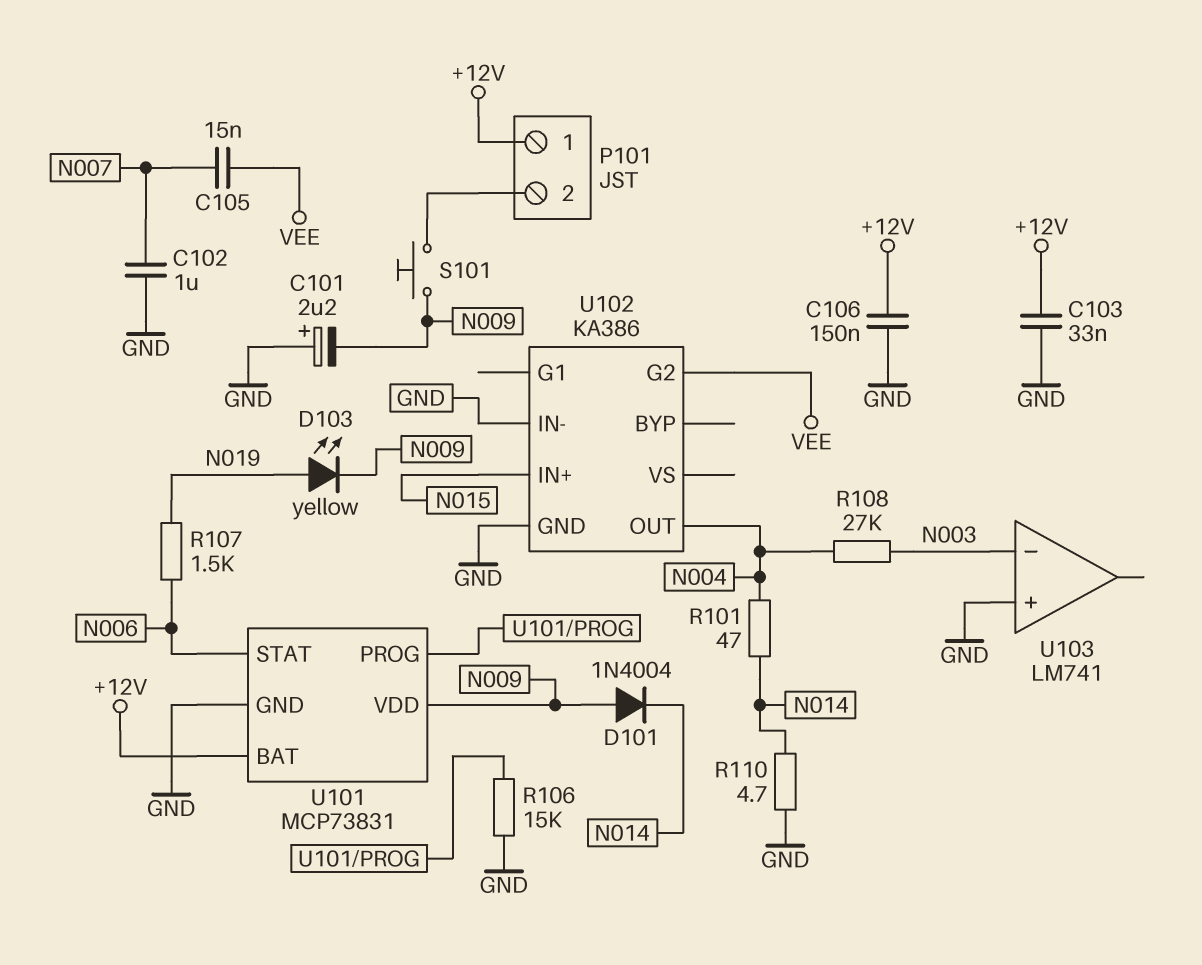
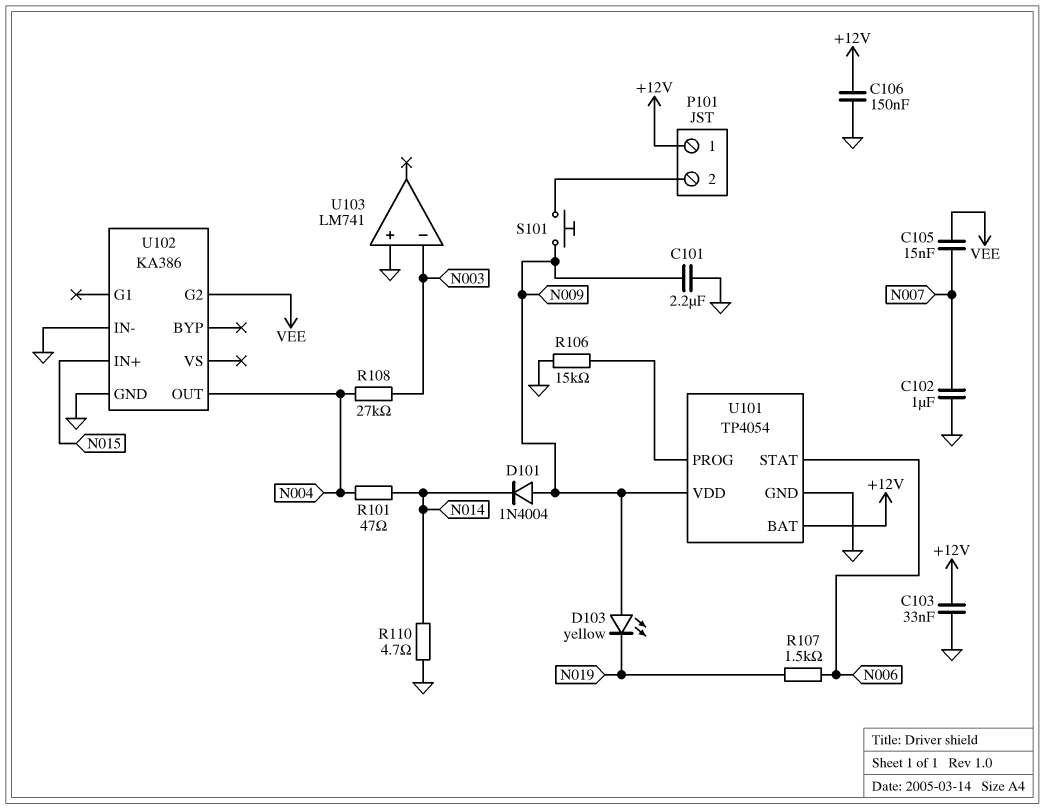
C101: 2.2uF (plus GND, minus N009) -> 2.2uF (GND, N009)
D103: LED yellow (A N019, K N009) -> LED yellow (A N009, K N019)
U101: MCP73831 -> TP4054

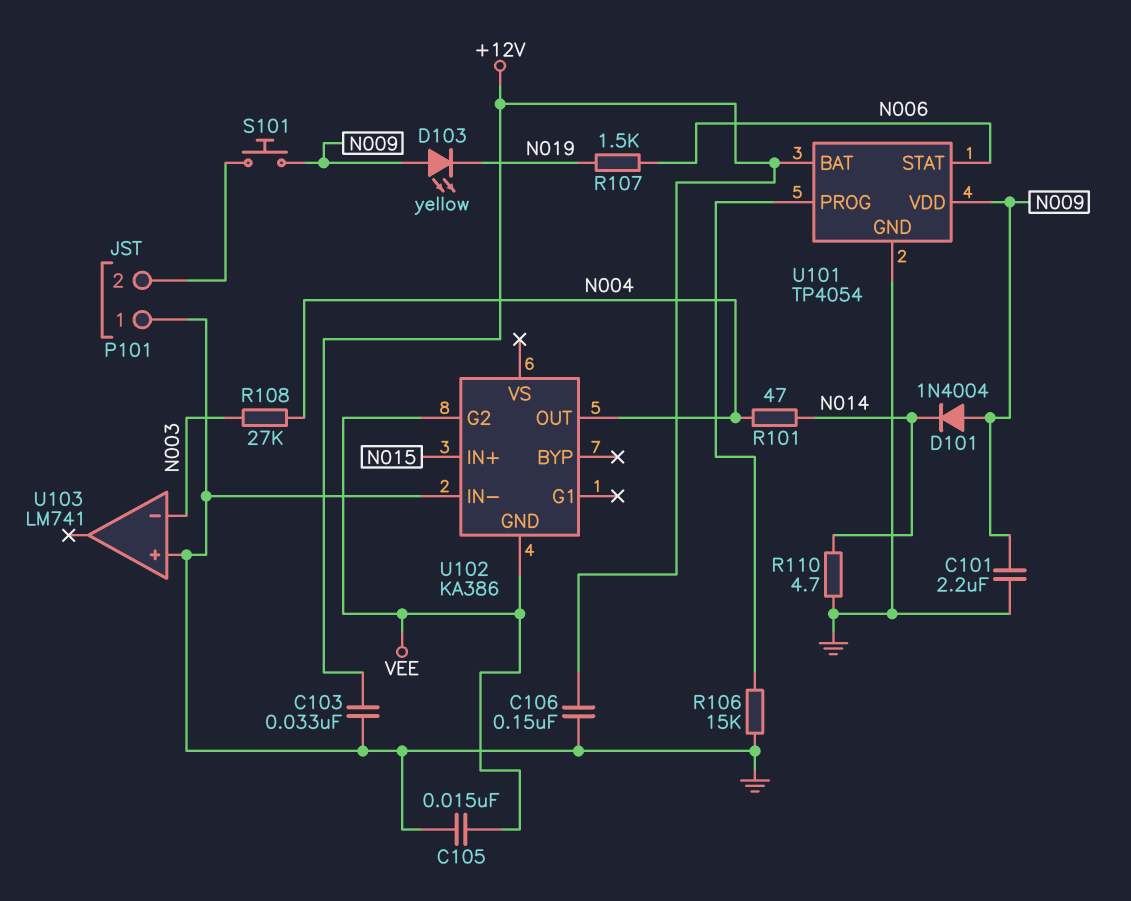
C102: 1uF (GND, N007) -> none
C105: 15nF (N007, VEE) -> 15nF (GND, VEE)
P101 pin 1: +12V -> GND
U102 pin GND: GND -> VEE

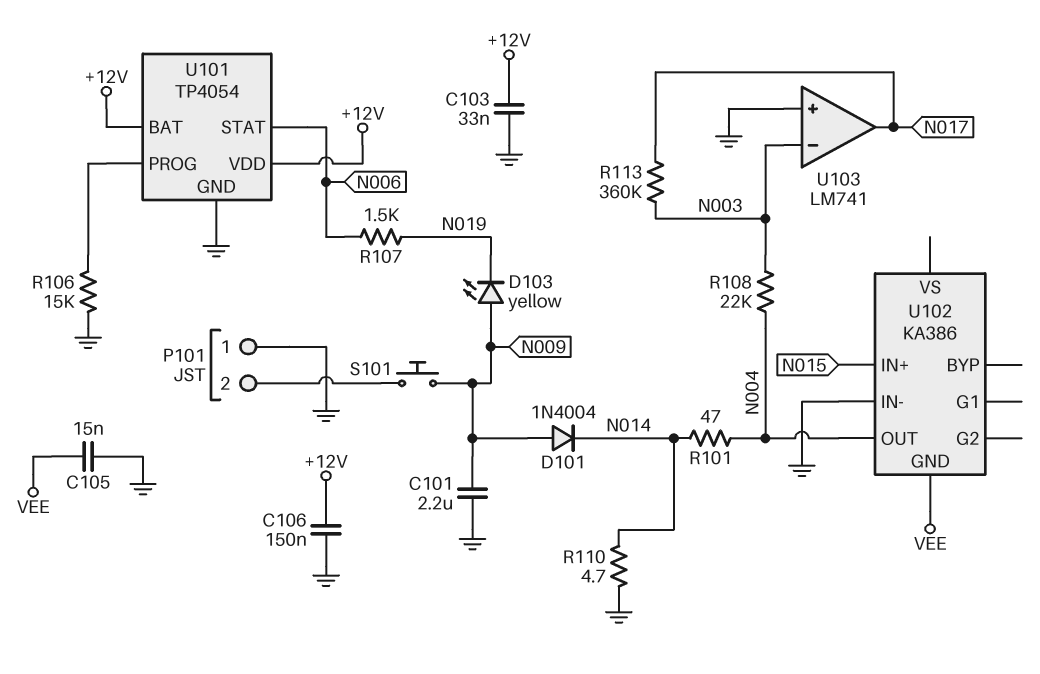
R108: 27k (N003, N004) -> 22k (N003, N004)
R113: none -> 360k (N003, N017)
U101 pin VDD: N009 -> +12V
U102 pin G2: VEE -> none
U103 pin out: none -> N017

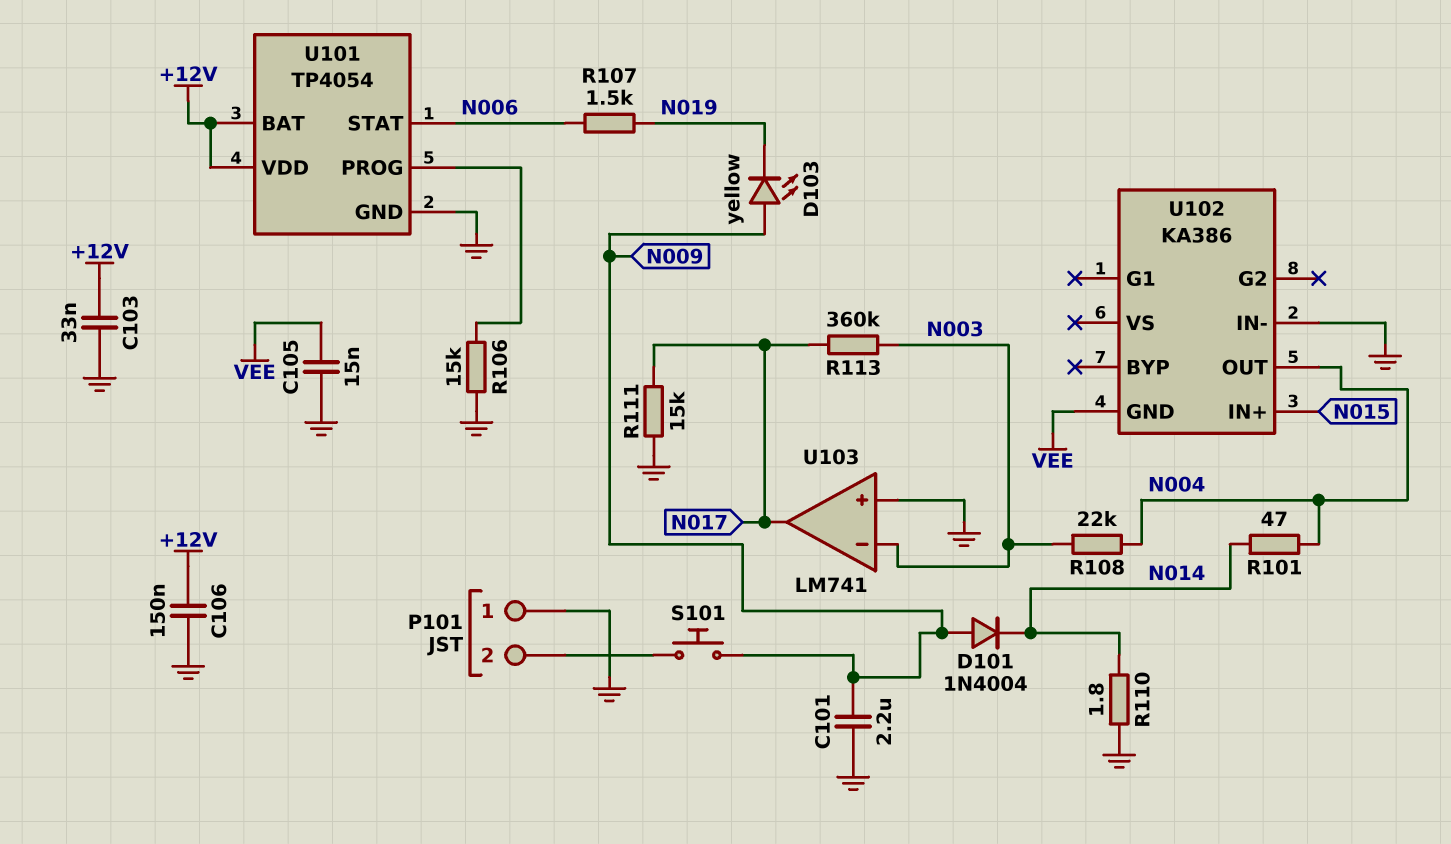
R110: 4.7 (GND, N014) -> 1.8 (GND, N014)
R111: none -> 15k (GND, N017)

